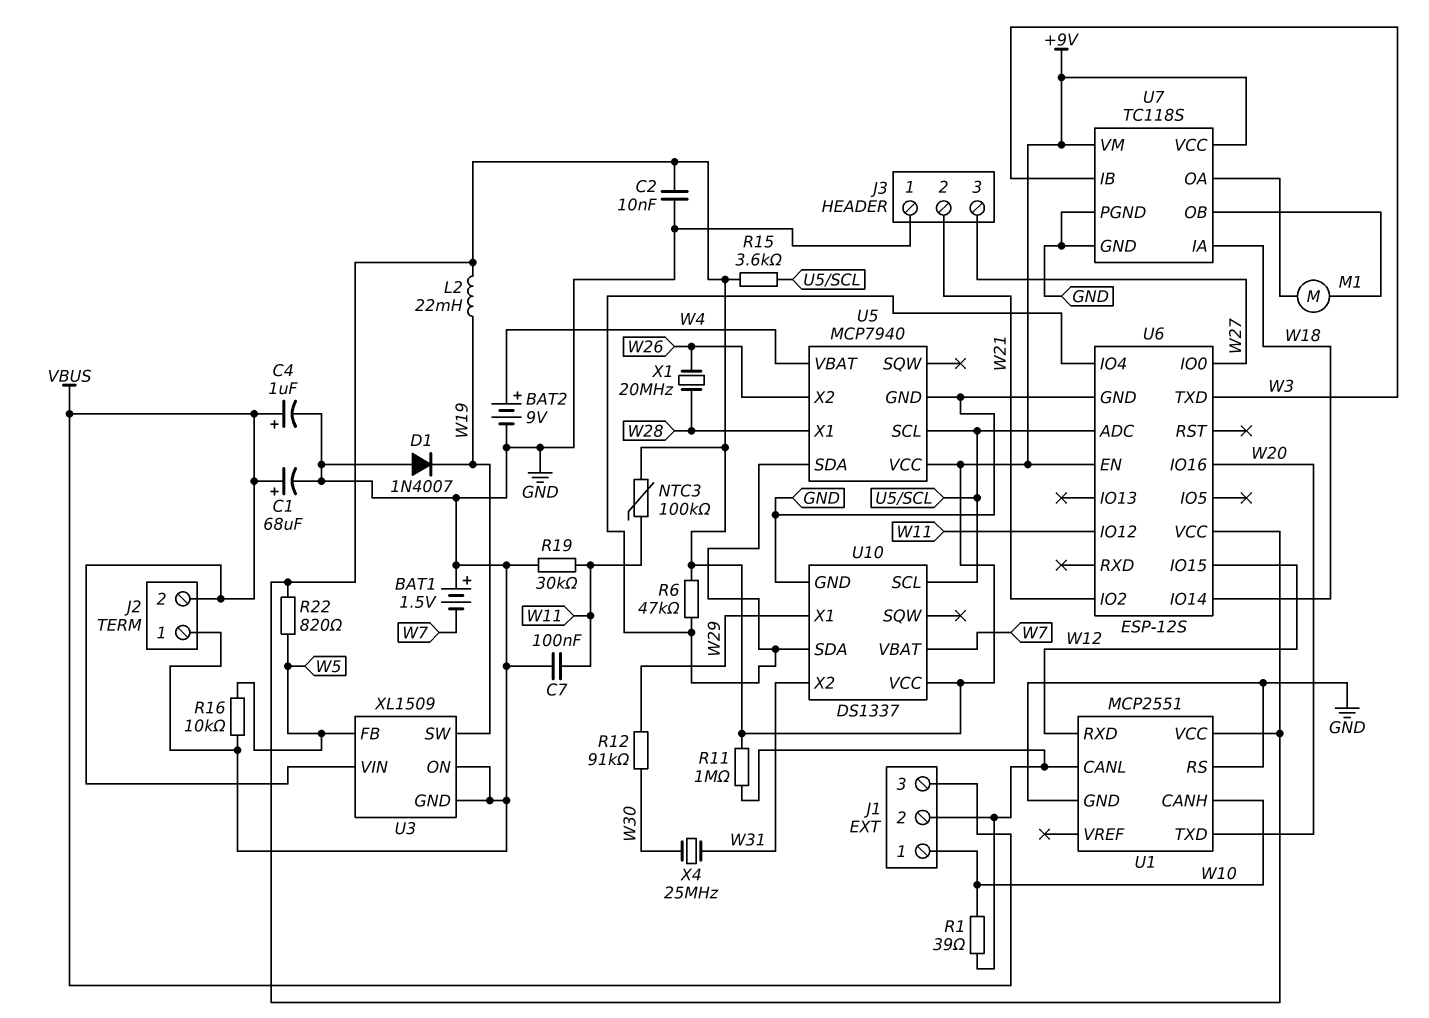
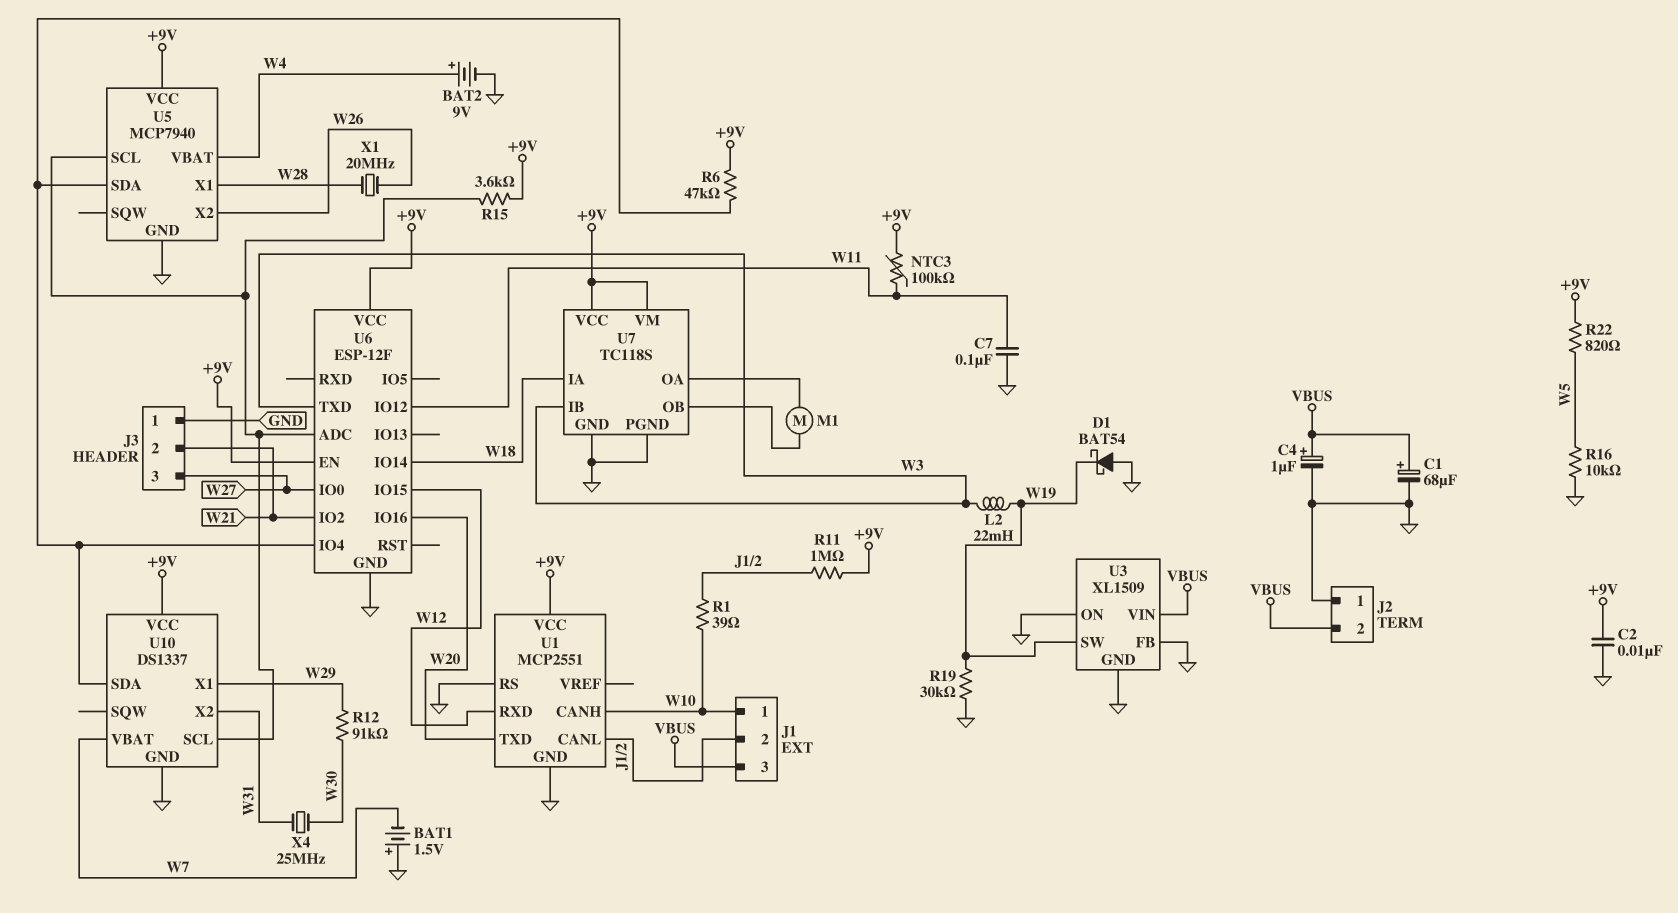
D1: diode 1N4007 (A GND, K W19) -> schottky BAT54 (A GND, K W19)
L2: 22mH (+9V, W19) -> 22mH (W3, W19)
R19: 30k (GND, W11) -> 30k (GND, W19)
U3 pin FB: W5 -> GND
U6: ESP-12S -> ESP-12F

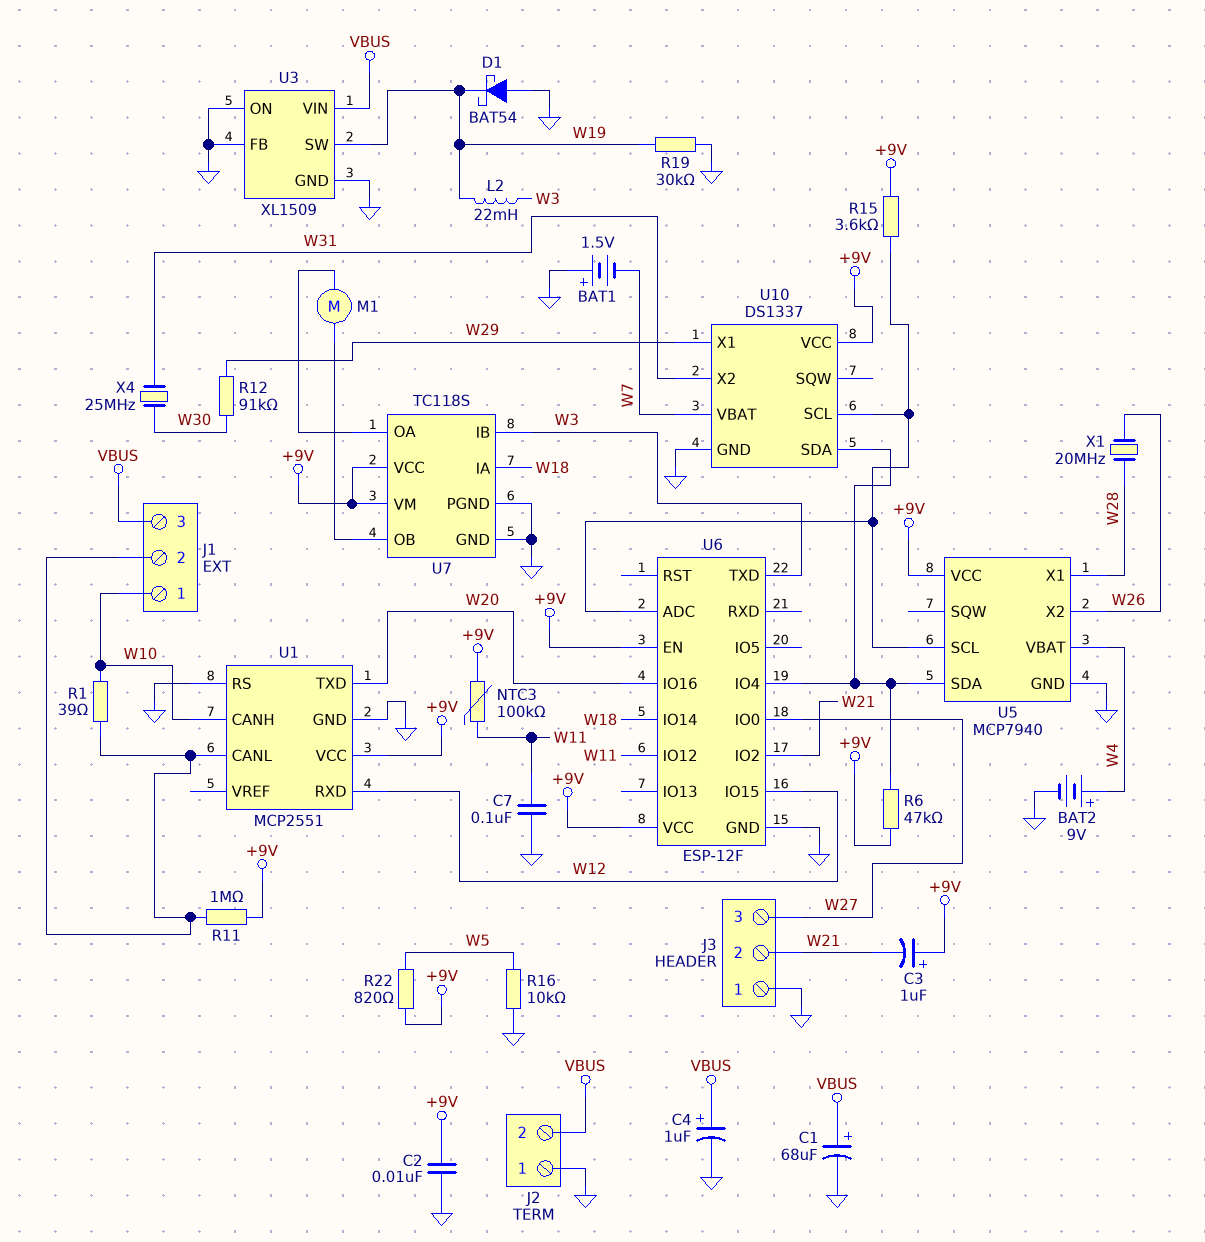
C3: none -> 1uF (plus +9V, minus W21)

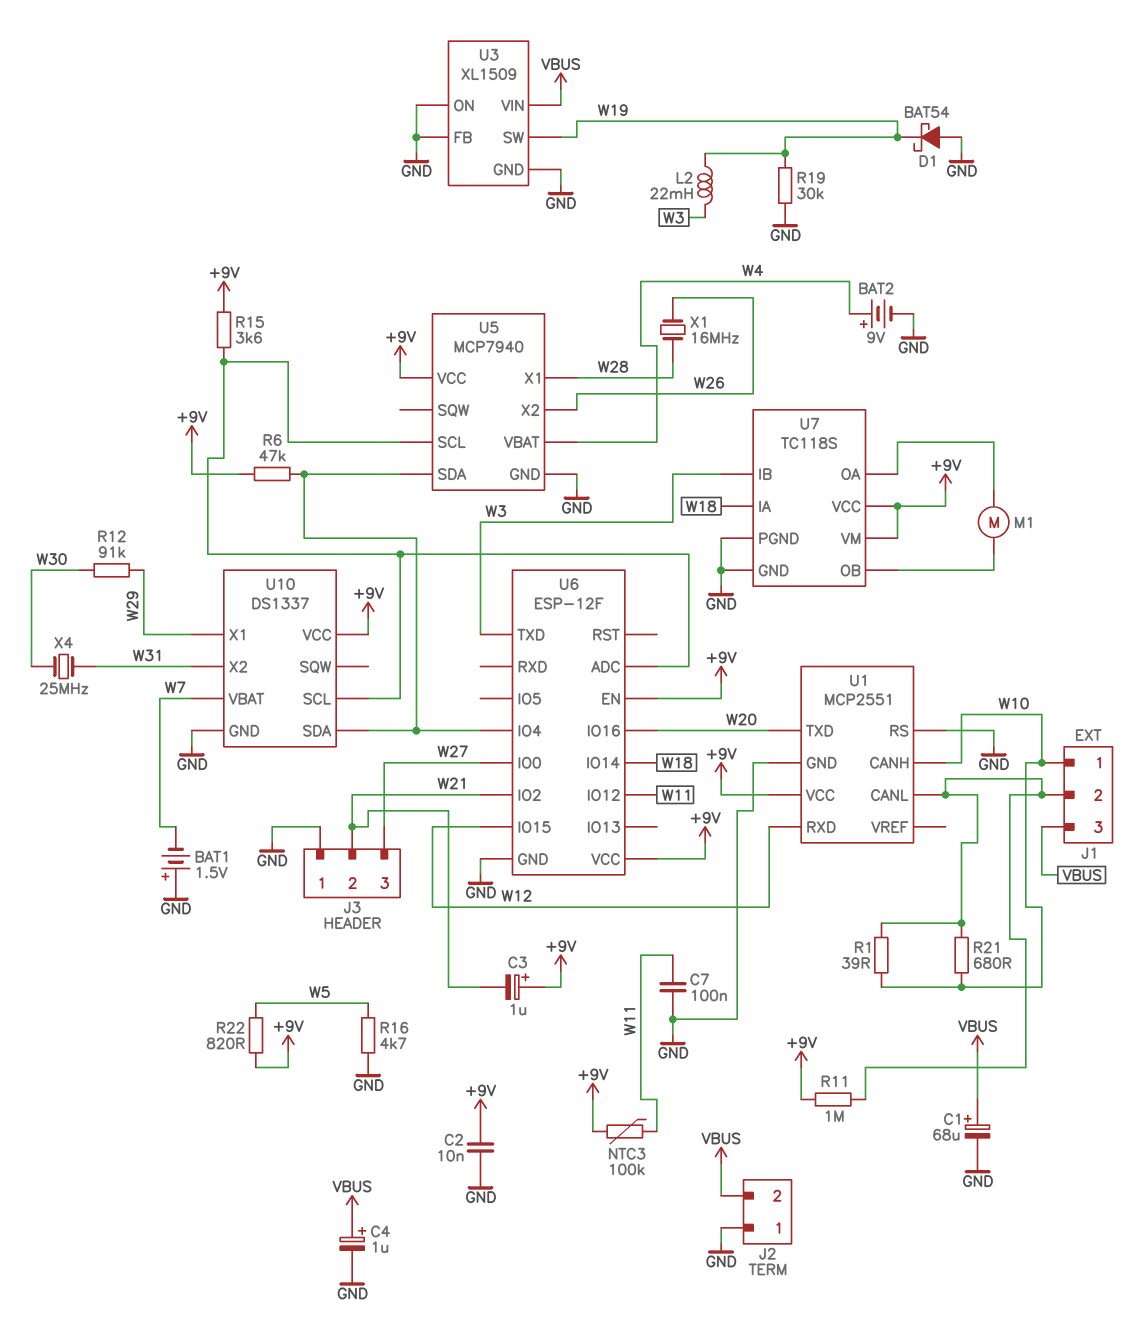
R16: 10k (GND, W5) -> 4.7k (GND, W5)
R21: none -> 680 (J1/2, W10)
X1: 20MHz (W26, W28) -> 16MHz (W26, W28)

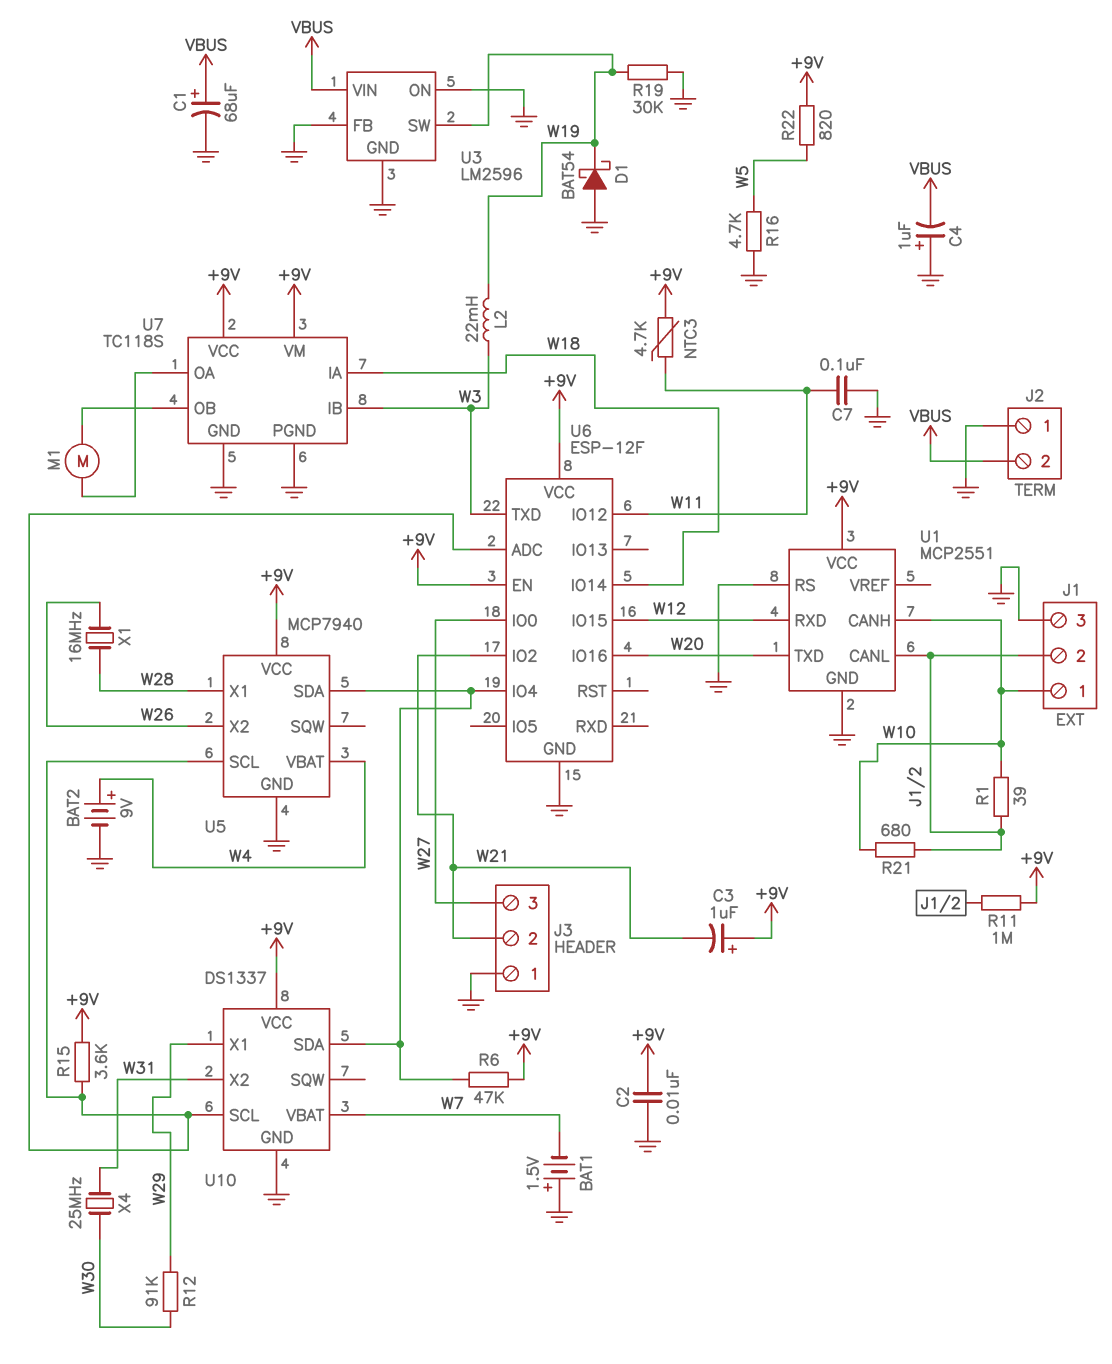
C4: 1uF (plus VBUS, minus GND) -> 1uF (plus GND, minus VBUS)
J1 pin 3: VBUS -> GND
NTC3: 100k (+9V, W11) -> 4.7k (+9V, W11)
U3: XL1509 -> LM2596

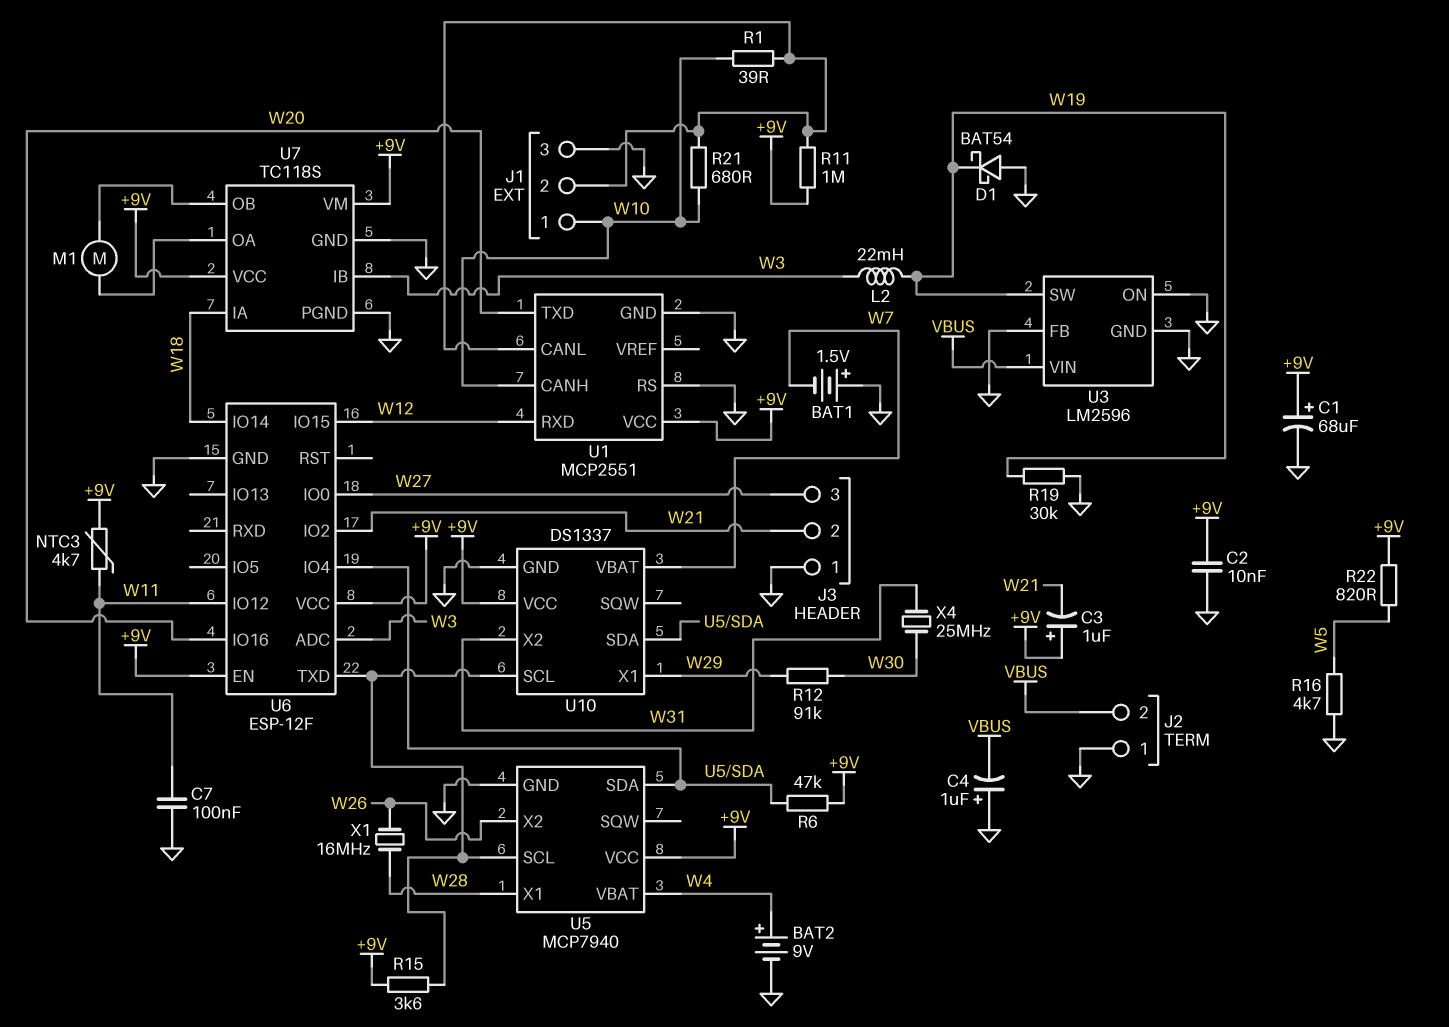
C1: 68uF (plus VBUS, minus GND) -> 68uF (plus +9V, minus GND)
U6 pin ADC: U5/SCL -> W3
U6 pin TXD: W3 -> U5/SCL

